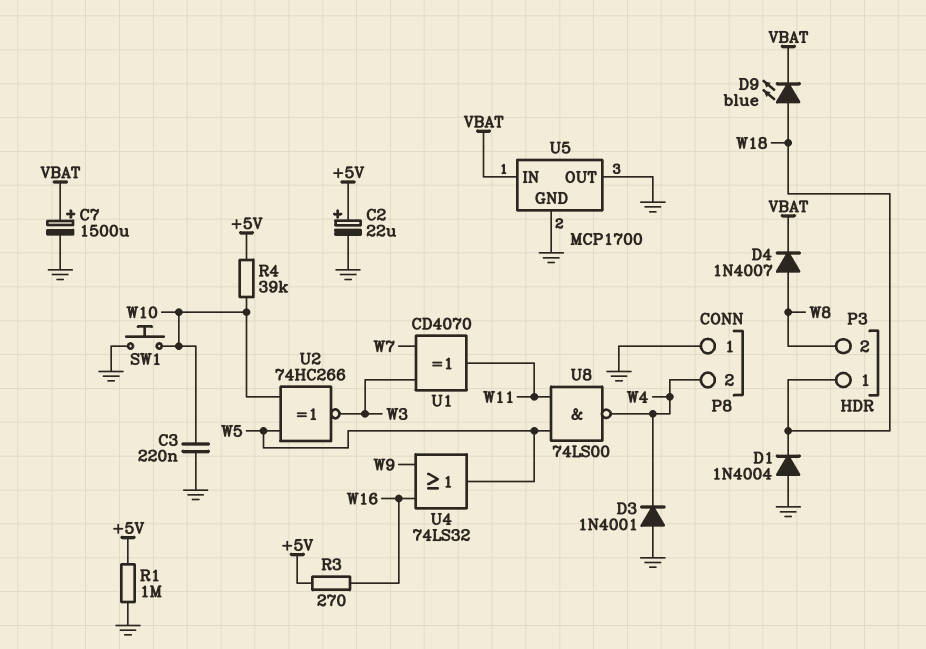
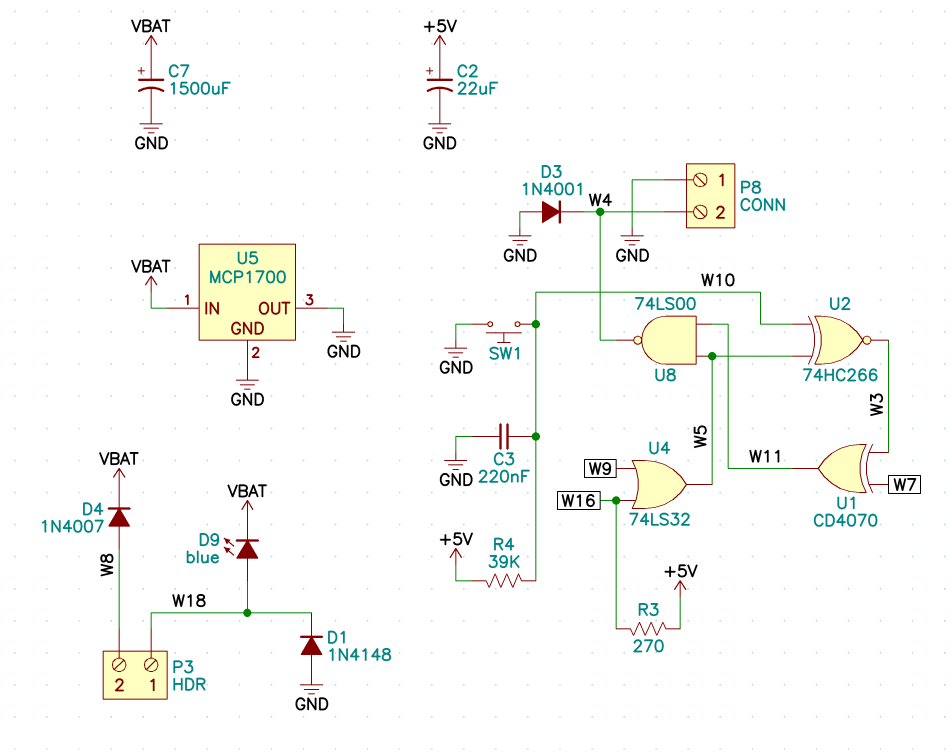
D1: diode 1N4004 (A GND, K W18) -> diode 1N4148 (A GND, K W18)
R1: 1M (+5V, GND) -> none

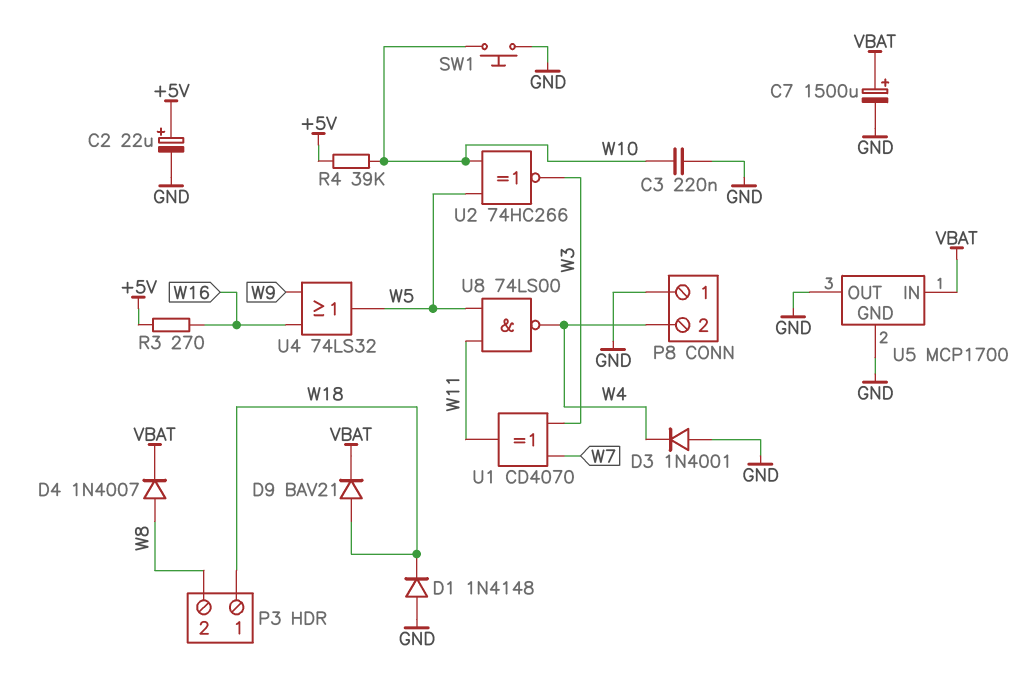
D9: LED blue (A W18, K VBAT) -> diode BAV21 (A W18, K VBAT)

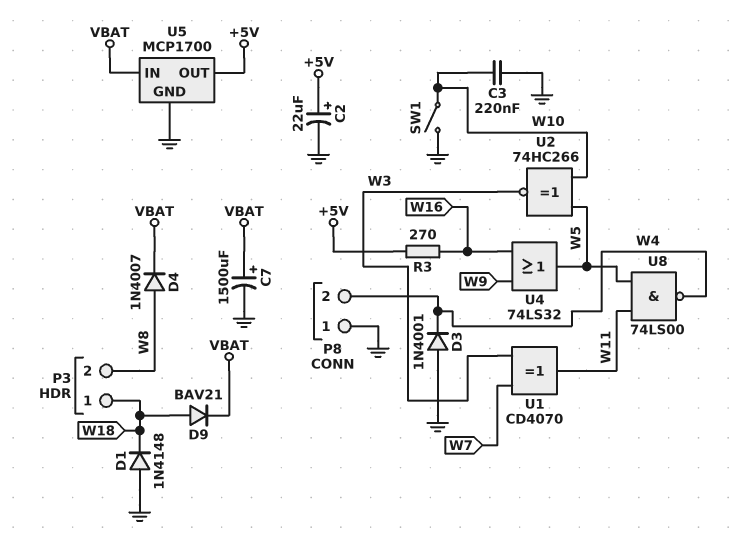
R4: 39k (+5V, W10) -> none
SW1: button (GND, W10) -> switch (GND, W10)
U5 pin OUT: GND -> +5V

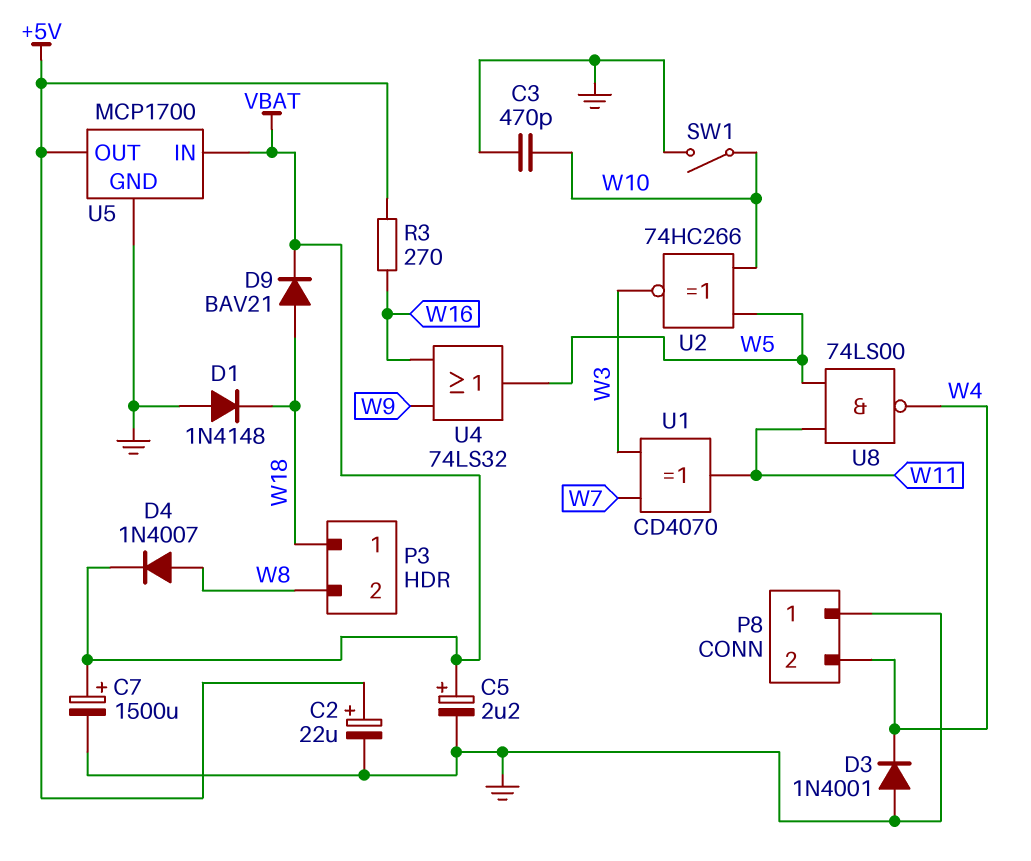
C3: 220nF (GND, W10) -> 470pF (GND, W10)
C5: none -> 2.2uF (plus VBAT, minus GND)

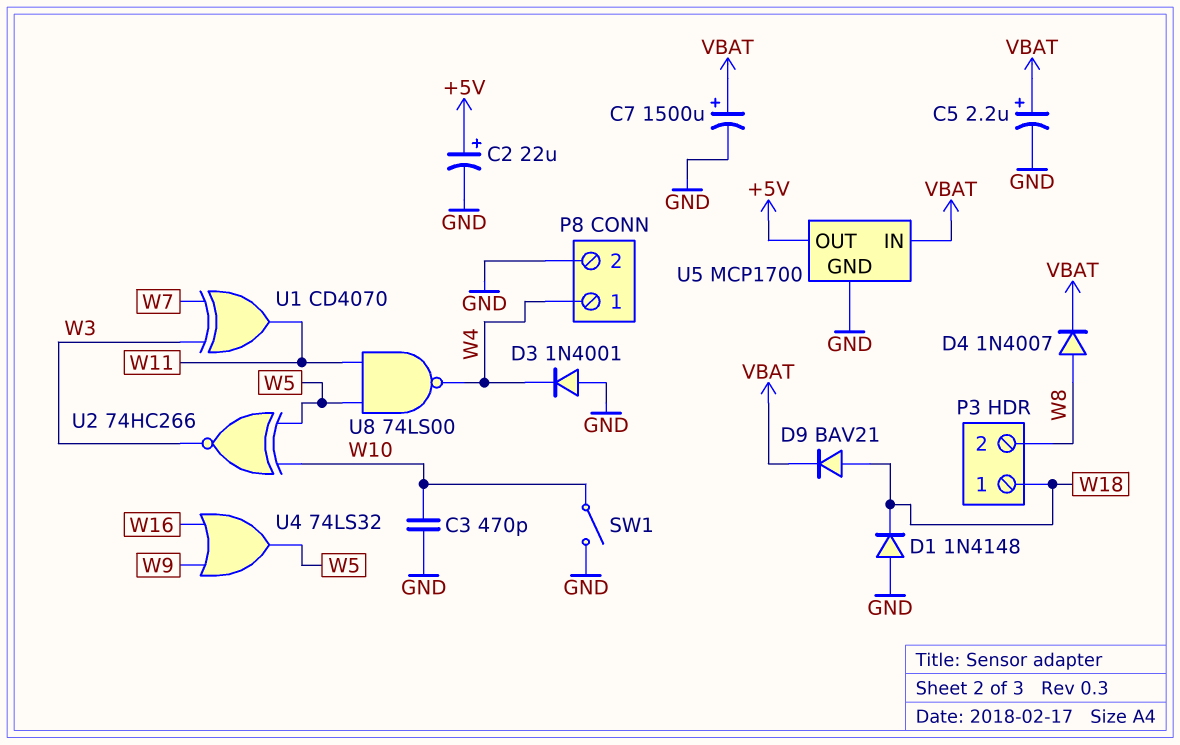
P8 pin 1: GND -> W4
P8 pin 2: W4 -> GND
R3: 270 (+5V, W16) -> none

